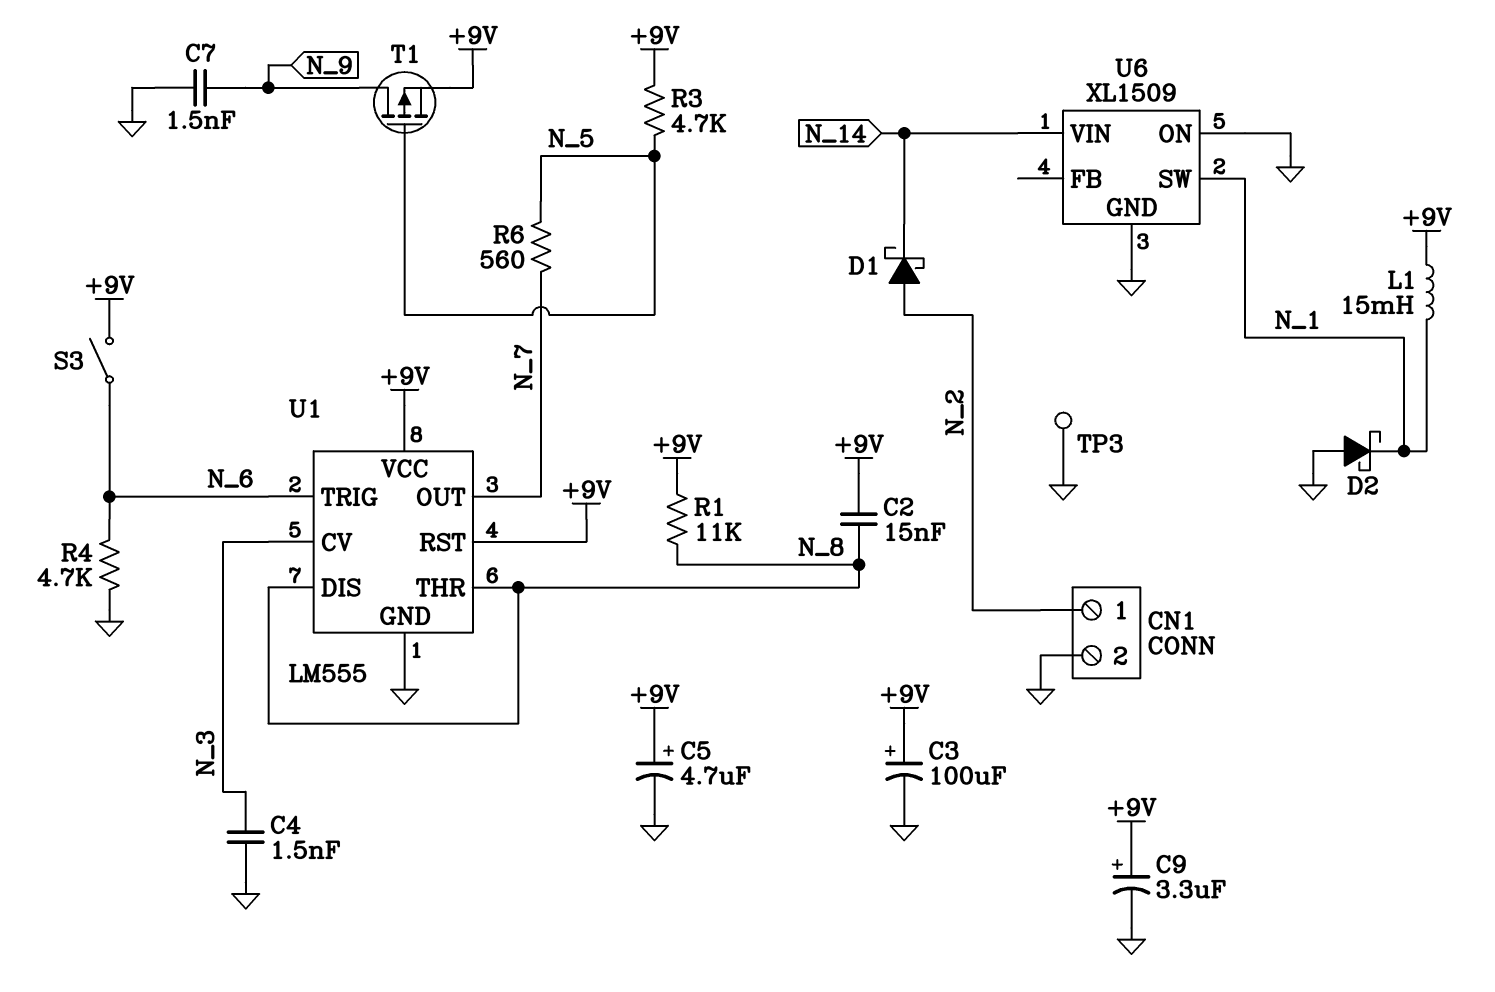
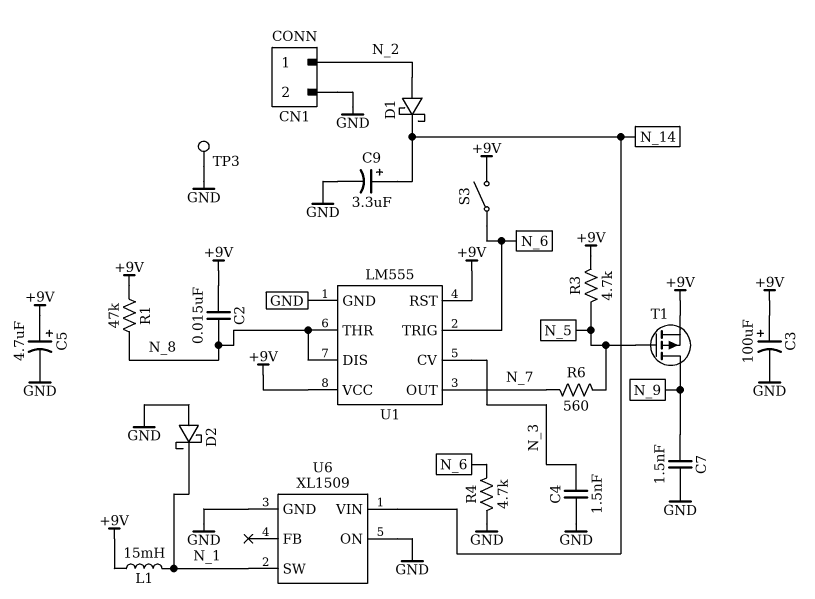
C9: 3.3uF (plus +9V, minus GND) -> 3.3uF (plus N_14, minus GND)
R1: 11k (+9V, N_8) -> 47k (+9V, N_8)

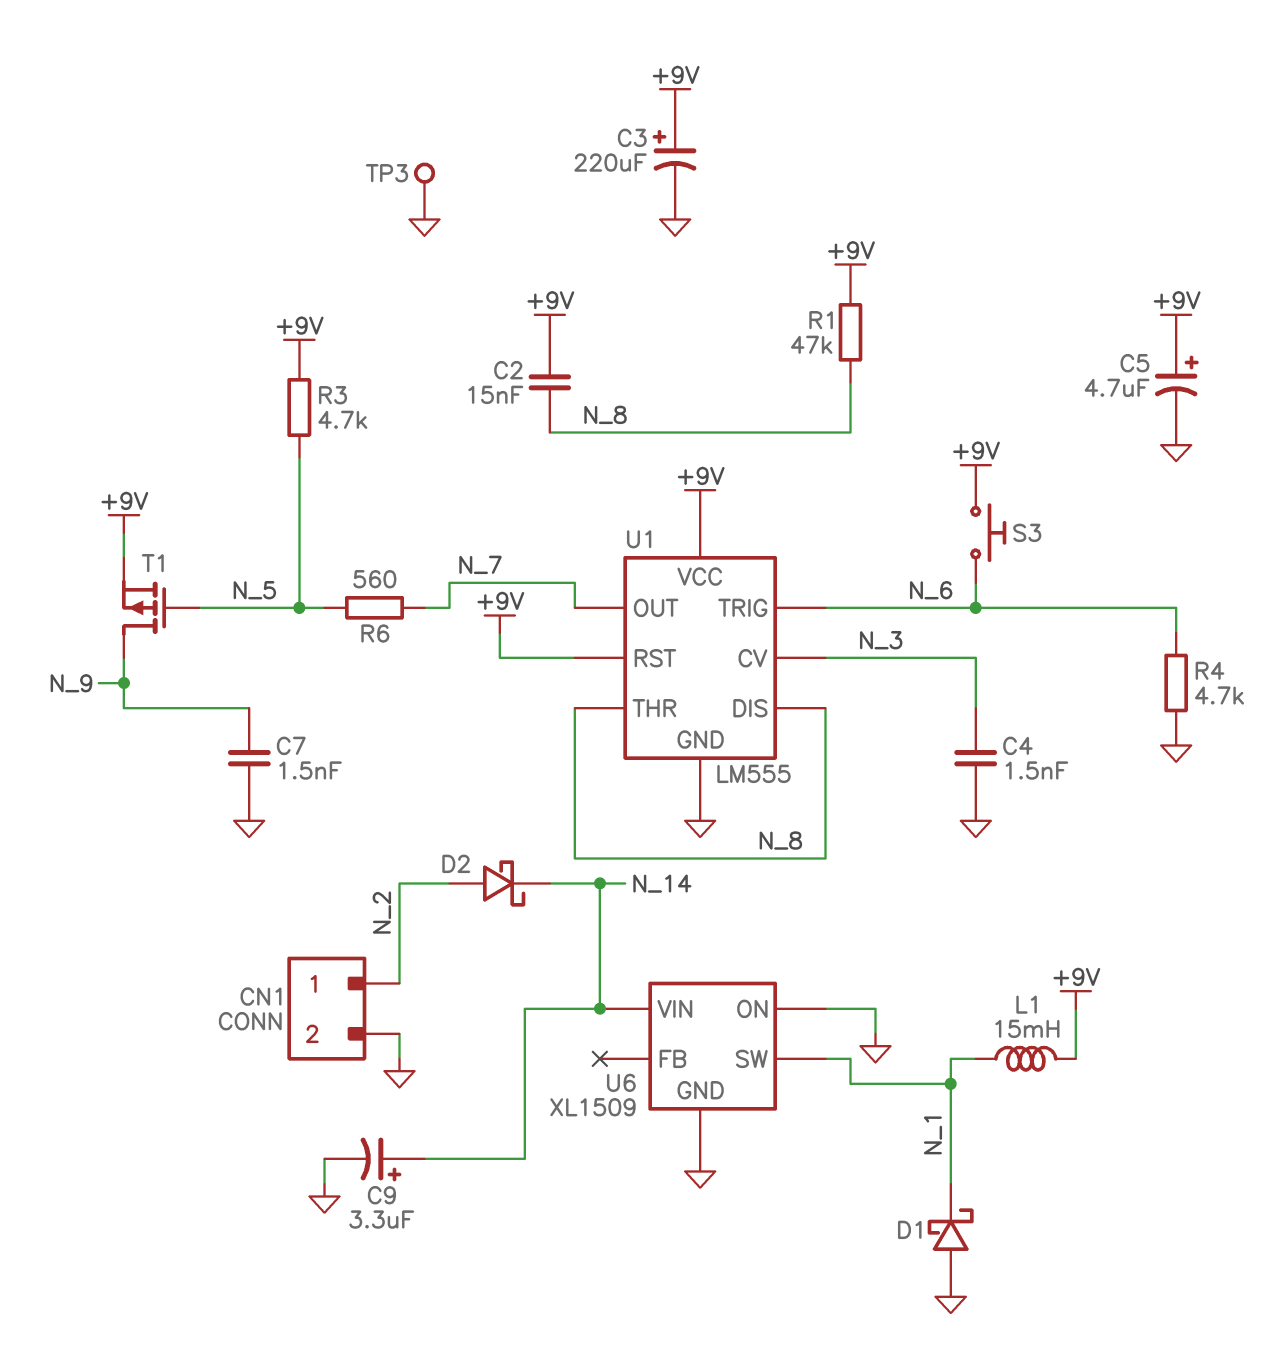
C3: 100uF (plus +9V, minus GND) -> 220uF (plus +9V, minus GND)
D1: schottky (A N_2, K N_14) -> schottky (A GND, K N_1)
D2: schottky (A GND, K N_1) -> schottky (A N_2, K N_14)
S3: switch (+9V, N_6) -> button (+9V, N_6)

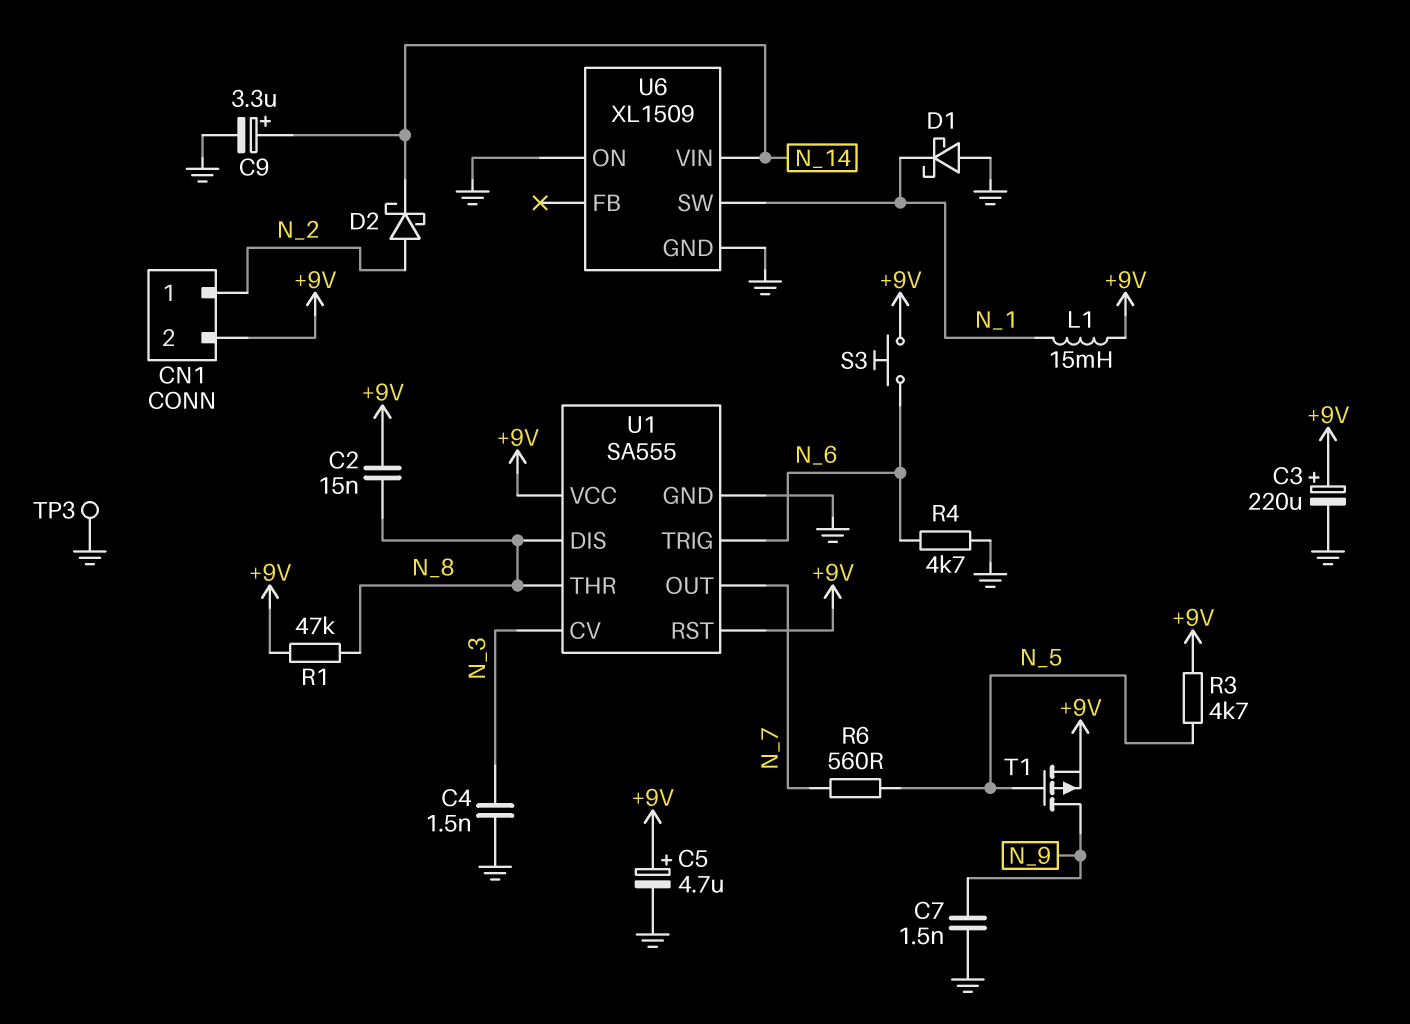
CN1 pin 2: GND -> +9V
U1: LM555 -> SA555

